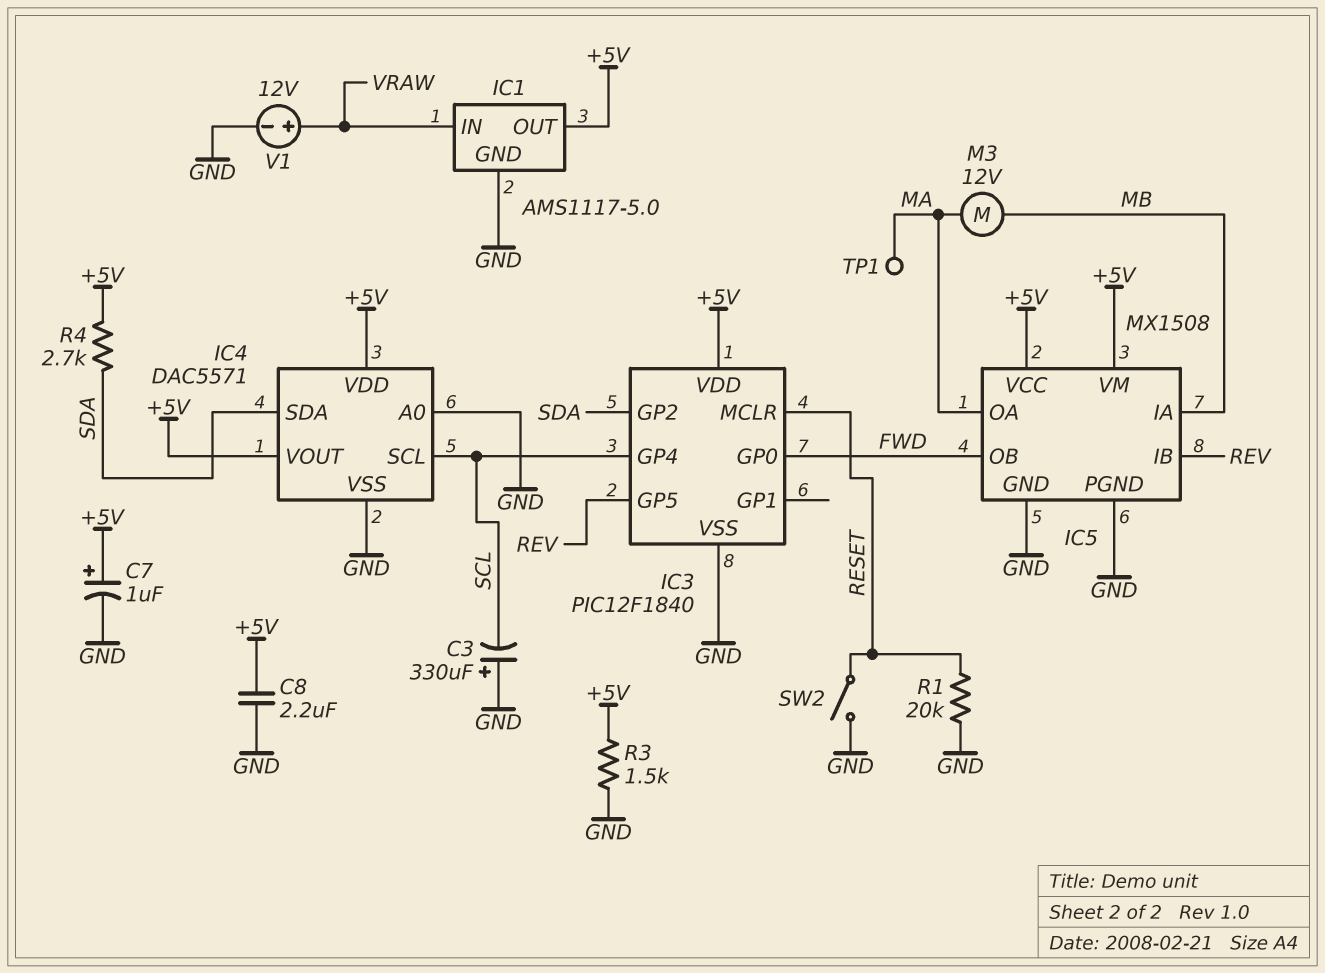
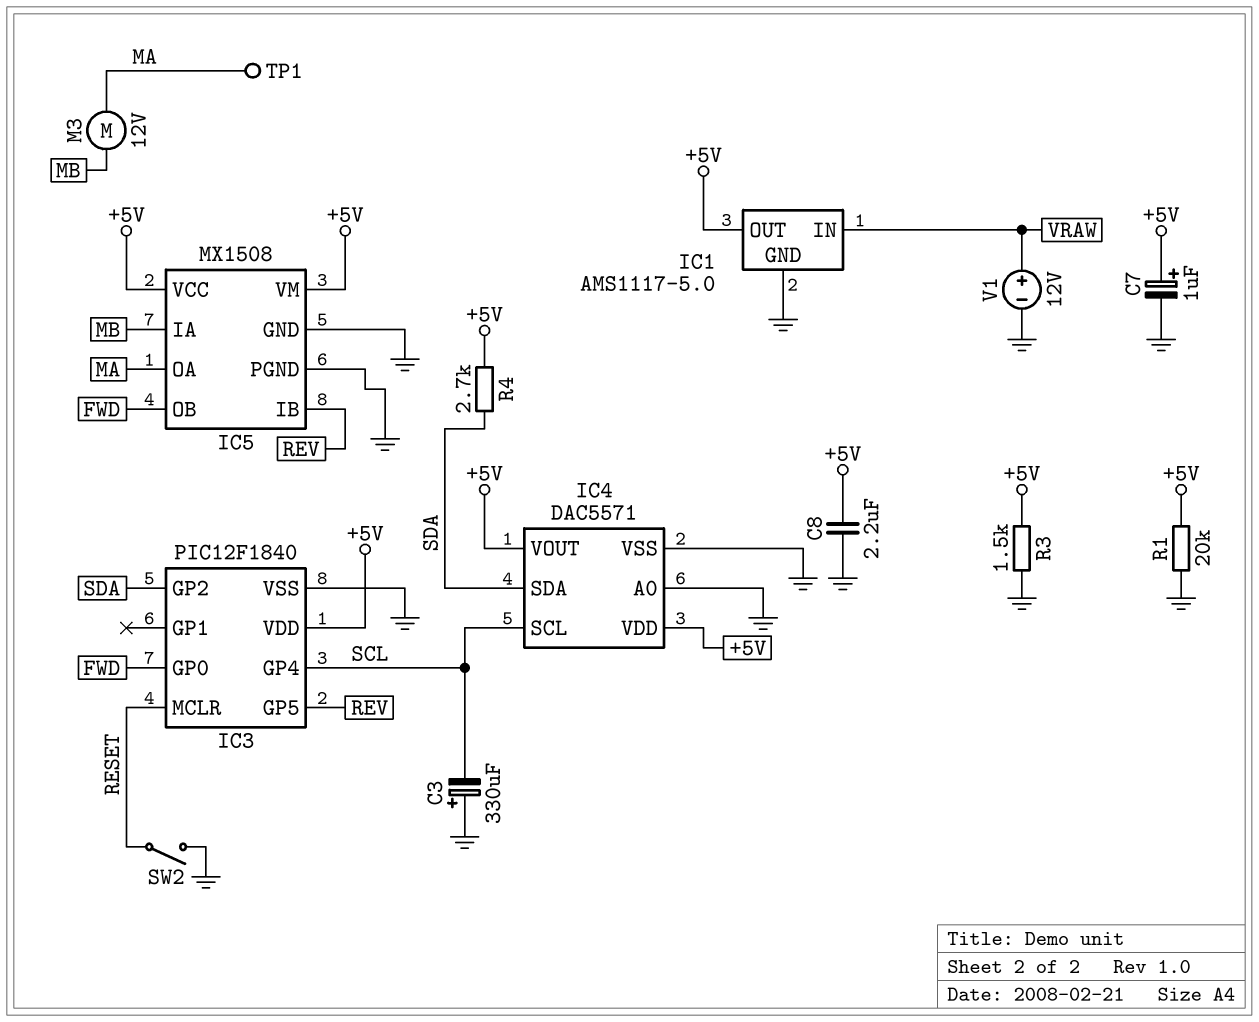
R1: 20k (GND, RESET) -> 20k (+5V, GND)

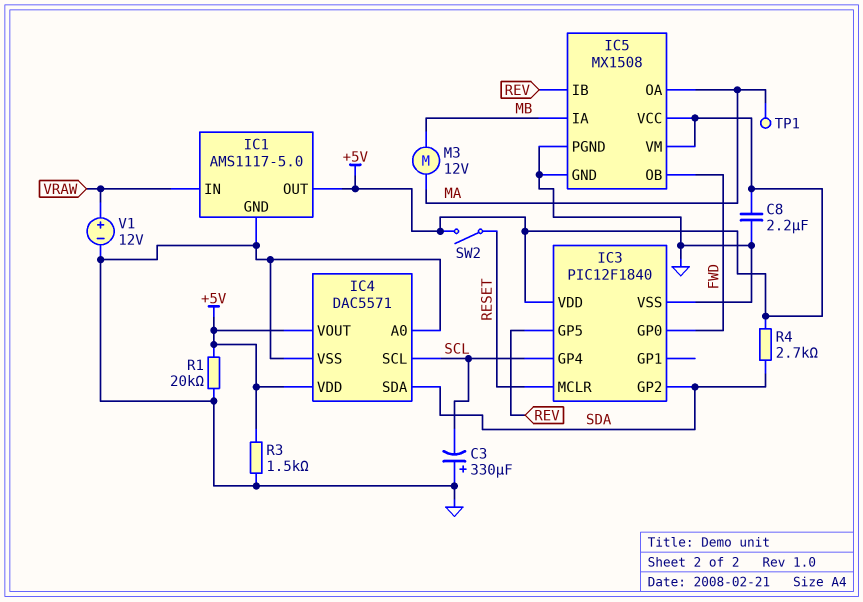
C7: 1uF (plus +5V, minus GND) -> none
SW2: switch (GND, RESET) -> switch (+5V, RESET)

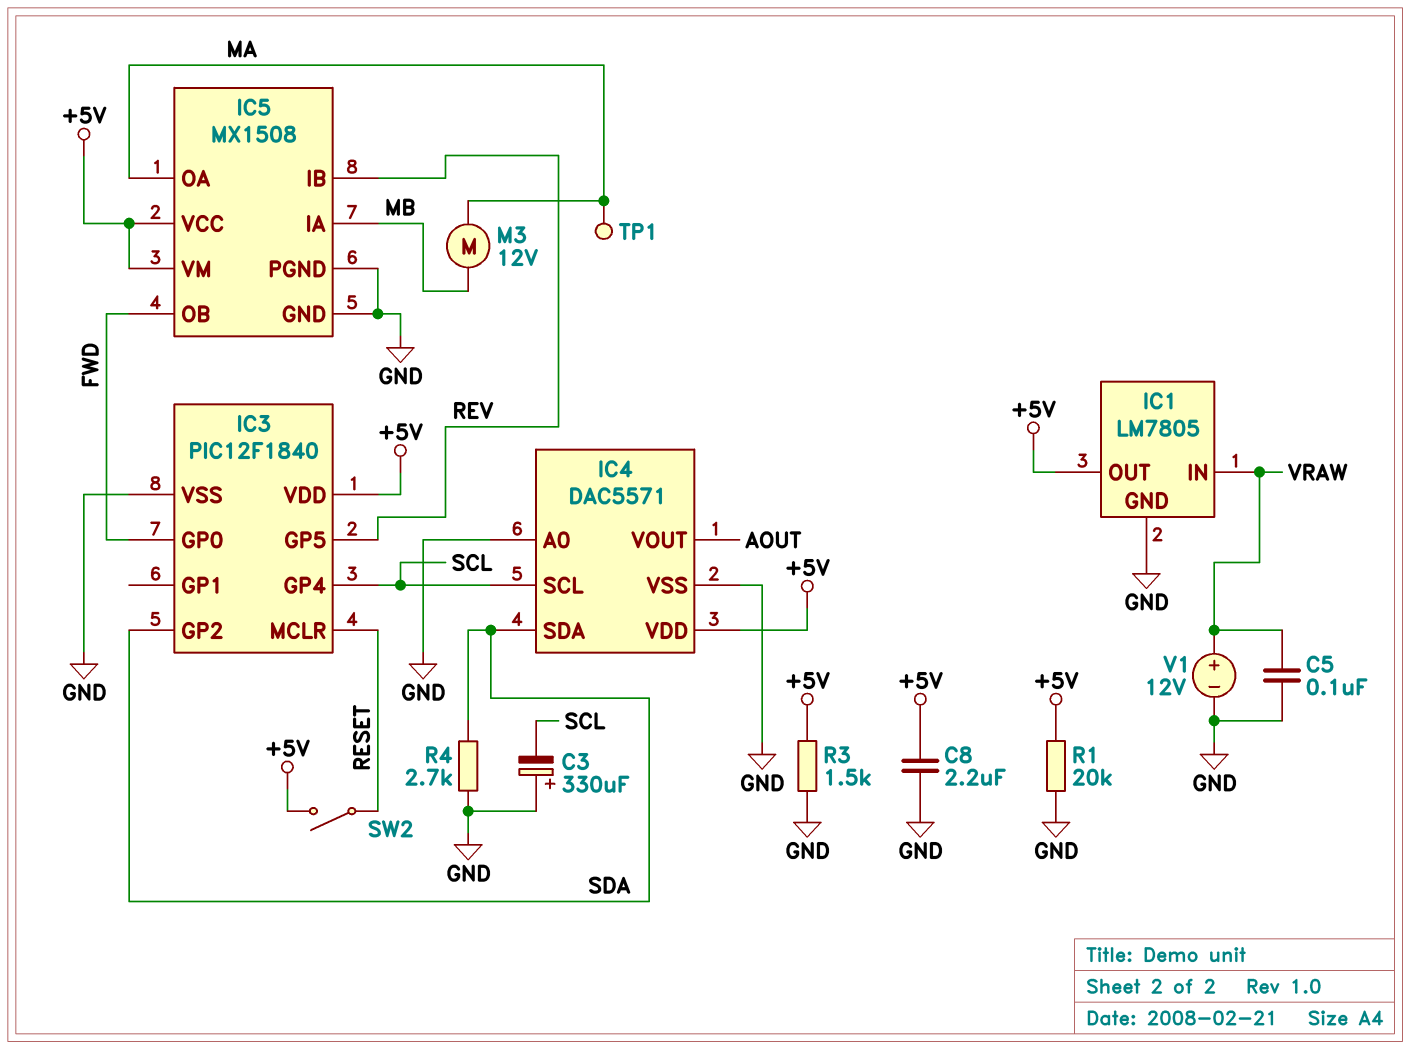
C5: none -> 100nF (GND, VRAW)
IC1: AMS1117-5.0 -> LM7805
IC4 pin VOUT: +5V -> AOUT
R4: 2.7k (+5V, SDA) -> 2.7k (GND, SDA)

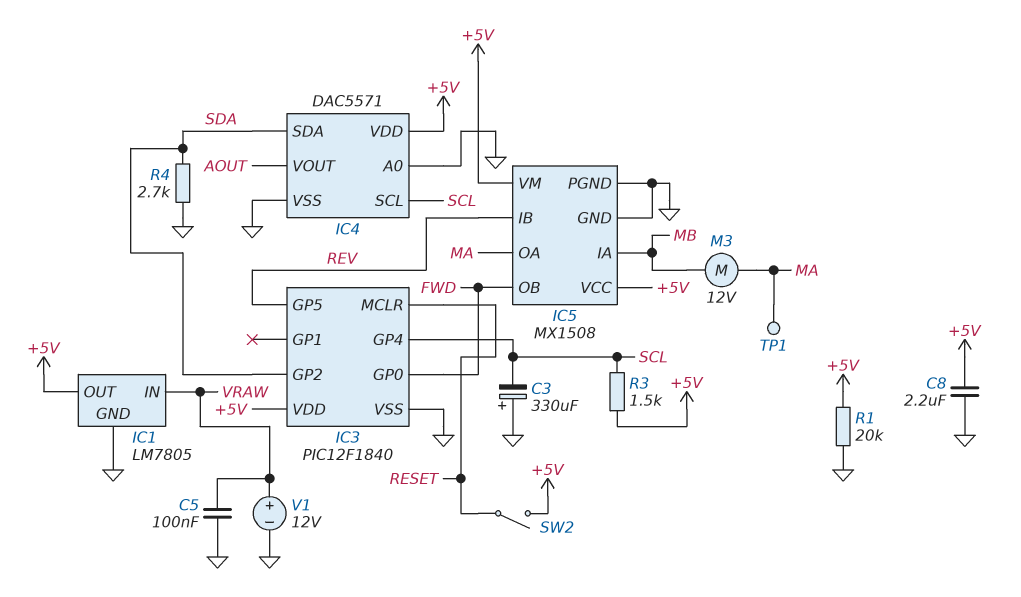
R3: 1.5k (+5V, GND) -> 1.5k (+5V, SCL)

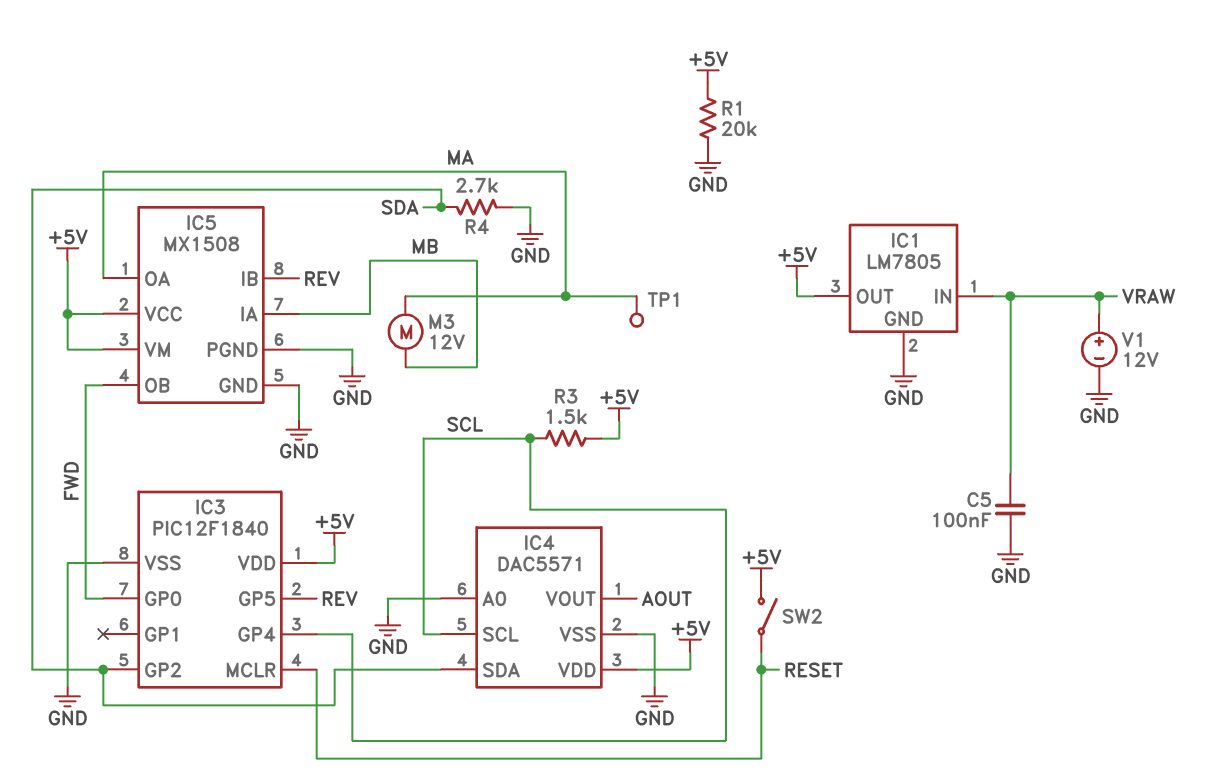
C3: 330uF (plus GND, minus SCL) -> none
C8: 2.2uF (+5V, GND) -> none

